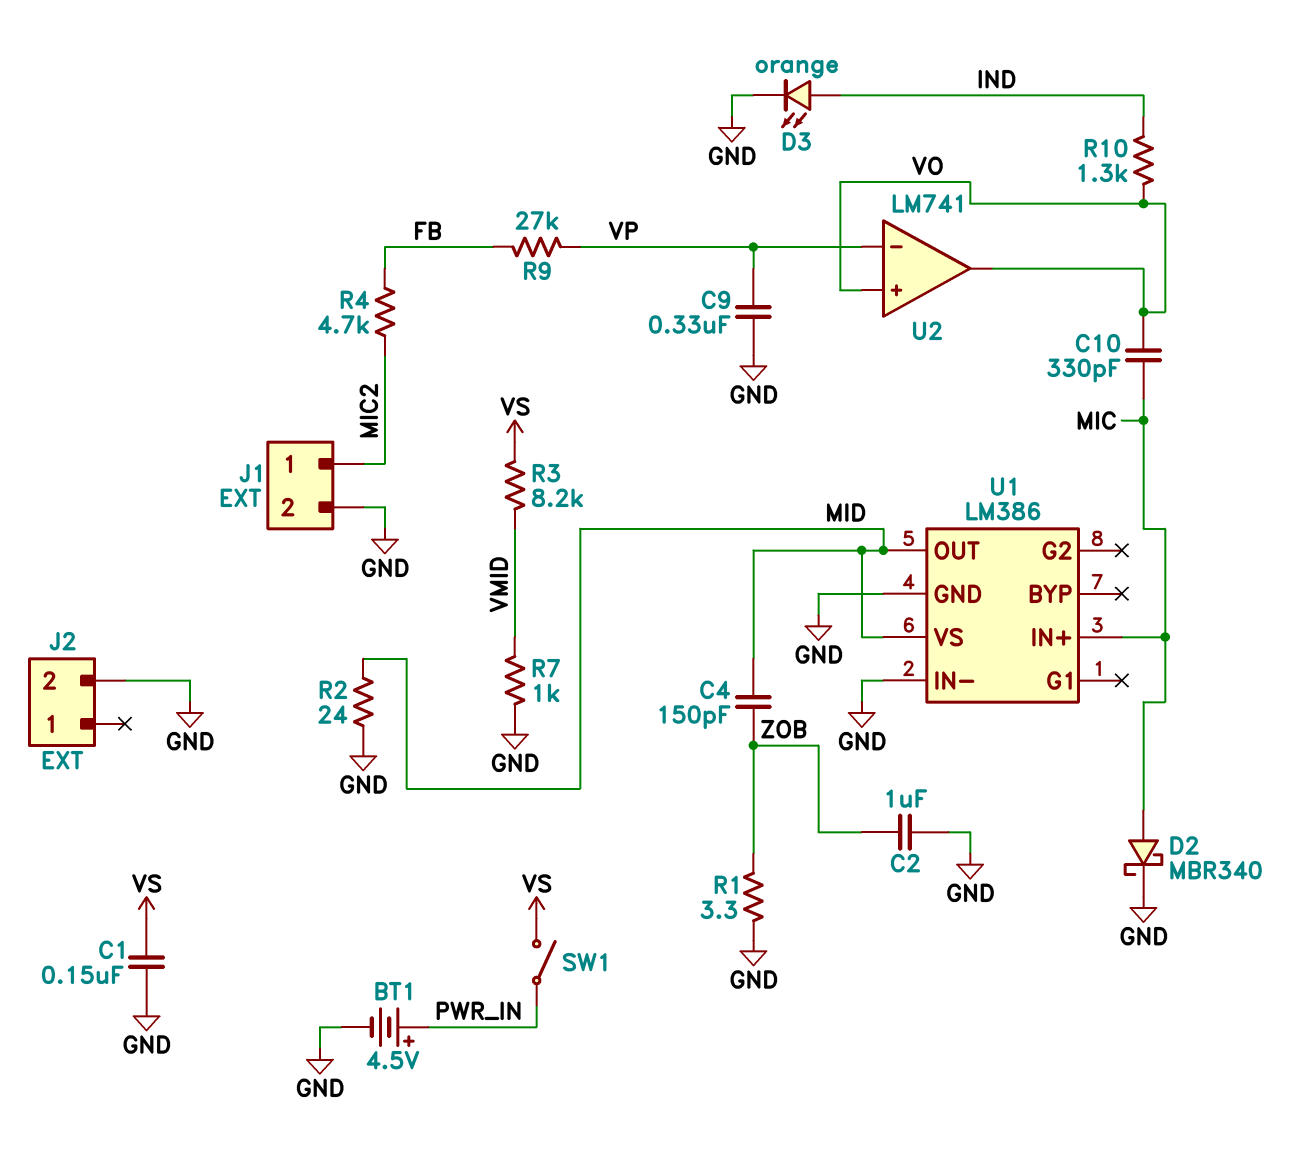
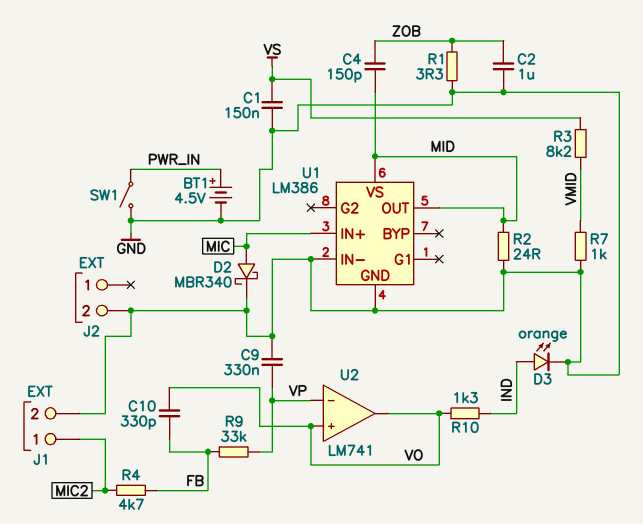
C10: 330pF (MIC, VO) -> 330pF (FB, VO)
R9: 27k (FB, VP) -> 33k (FB, VP)
SW1: switch (PWR_IN, VS) -> switch (GND, PWR_IN)

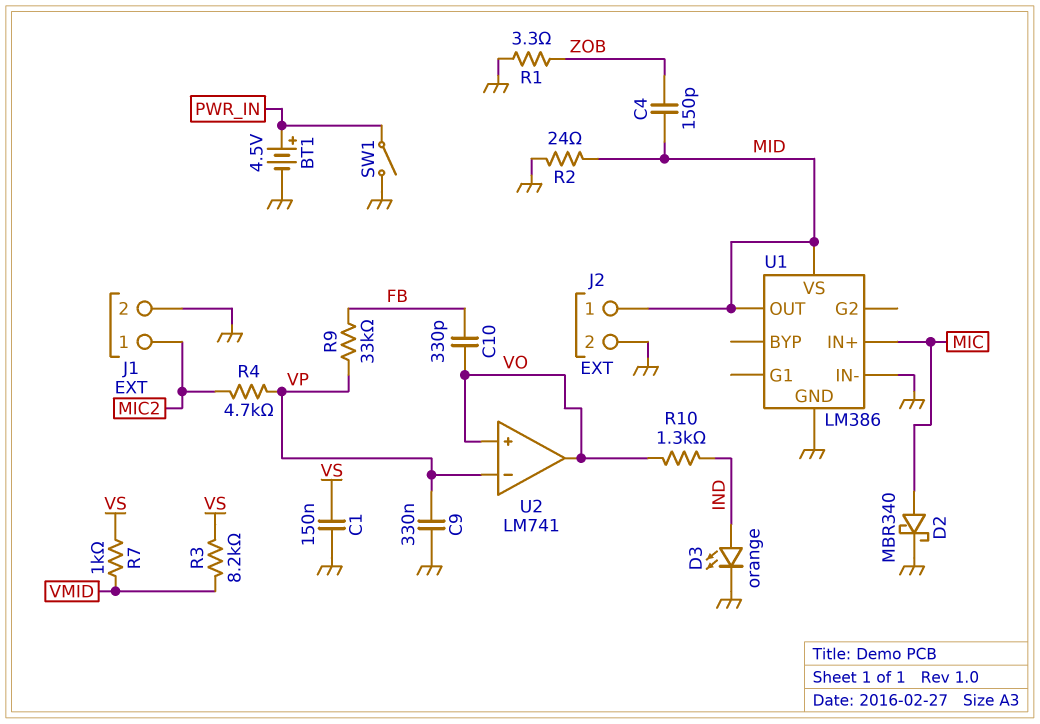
C2: 1uF (GND, ZOB) -> none
J2 pin 1: none -> MID
R4: 4.7k (FB, MIC2) -> 4.7k (MIC2, VP)
R7: 1k (GND, VMID) -> 1k (VMID, VS)

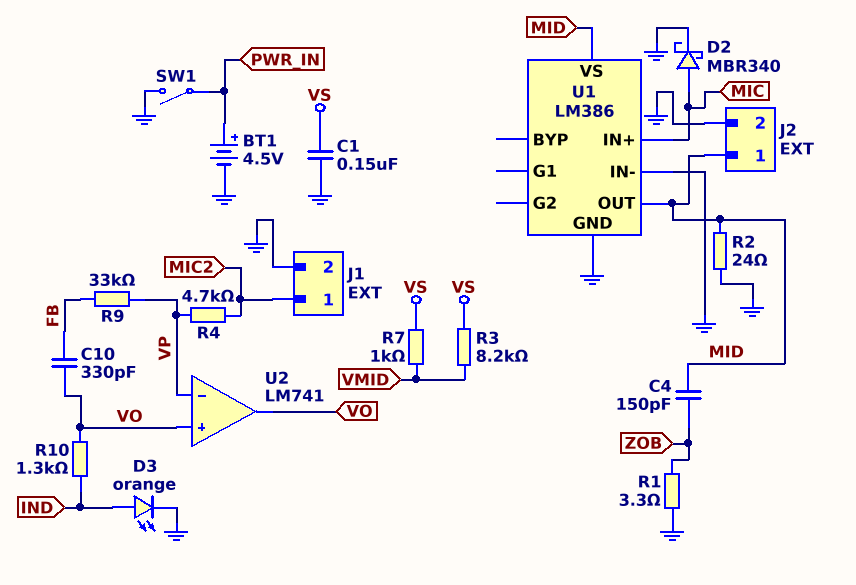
C9: 330nF (GND, VP) -> none

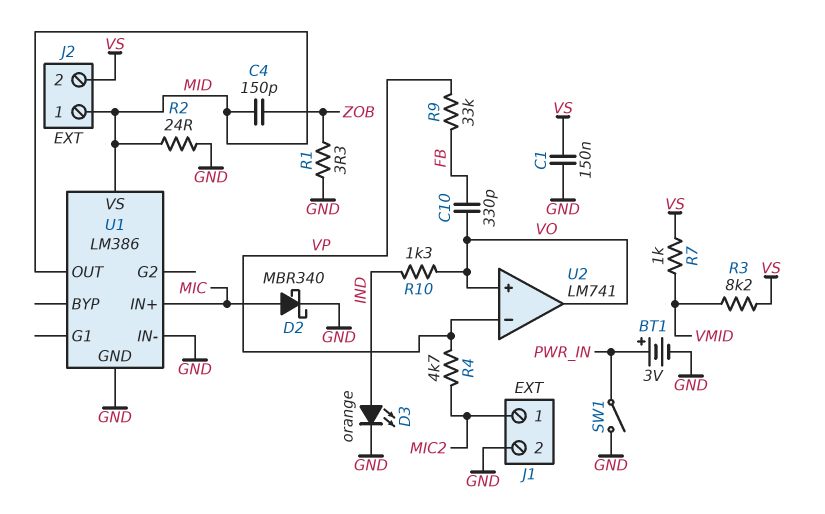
BT1: 4.5V (plus PWR_IN, minus GND) -> 3V (plus PWR_IN, minus GND)
J2 pin 2: GND -> VS

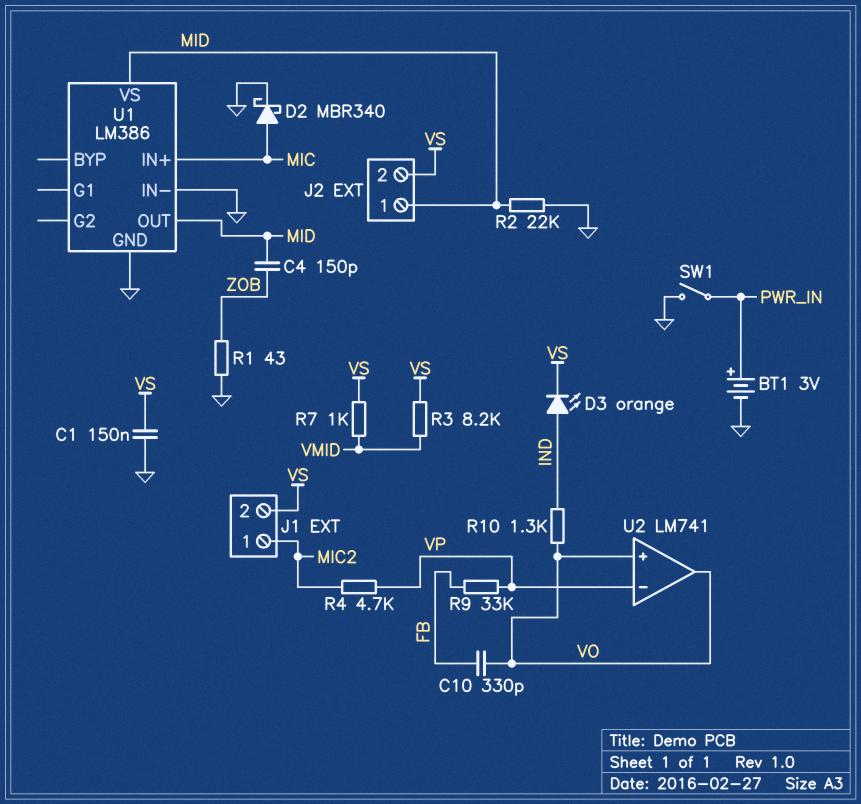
D3: LED orange (A IND, K GND) -> LED orange (A IND, K VS)
J1 pin 2: GND -> VS
R1: 3.3 (GND, ZOB) -> 43 (GND, ZOB)
R2: 24 (GND, MID) -> 22k (GND, MID)

